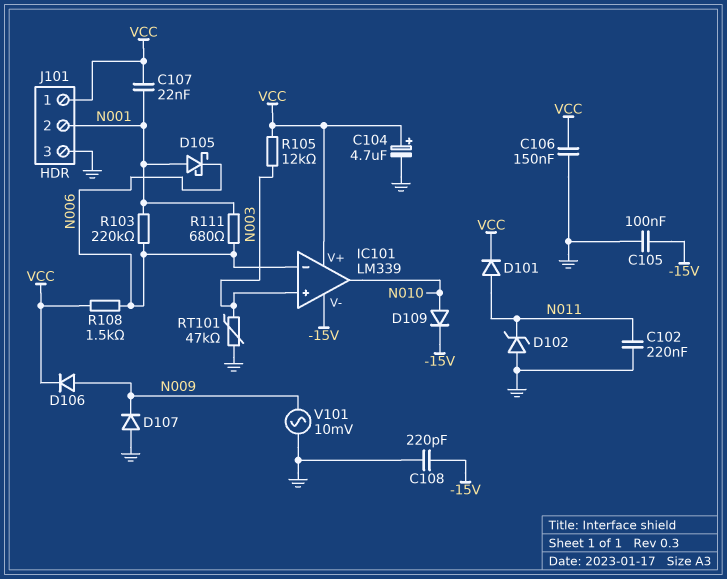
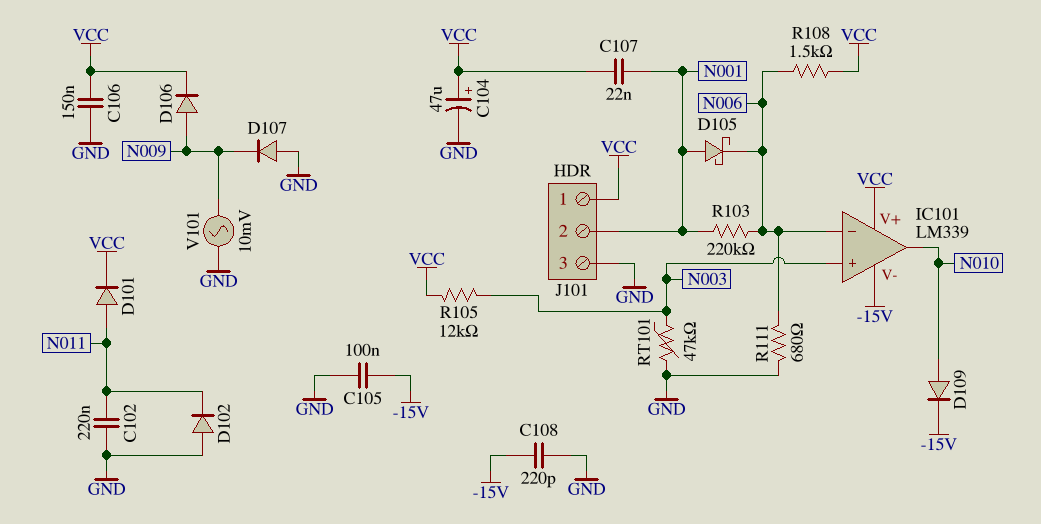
C104: 4.7uF (plus VCC, minus GND) -> 47uF (plus VCC, minus GND)
D102: zener (A GND, K N011) -> diode (A GND, K N011)
R111: 680 (N001, N006) -> 680 (GND, N006)

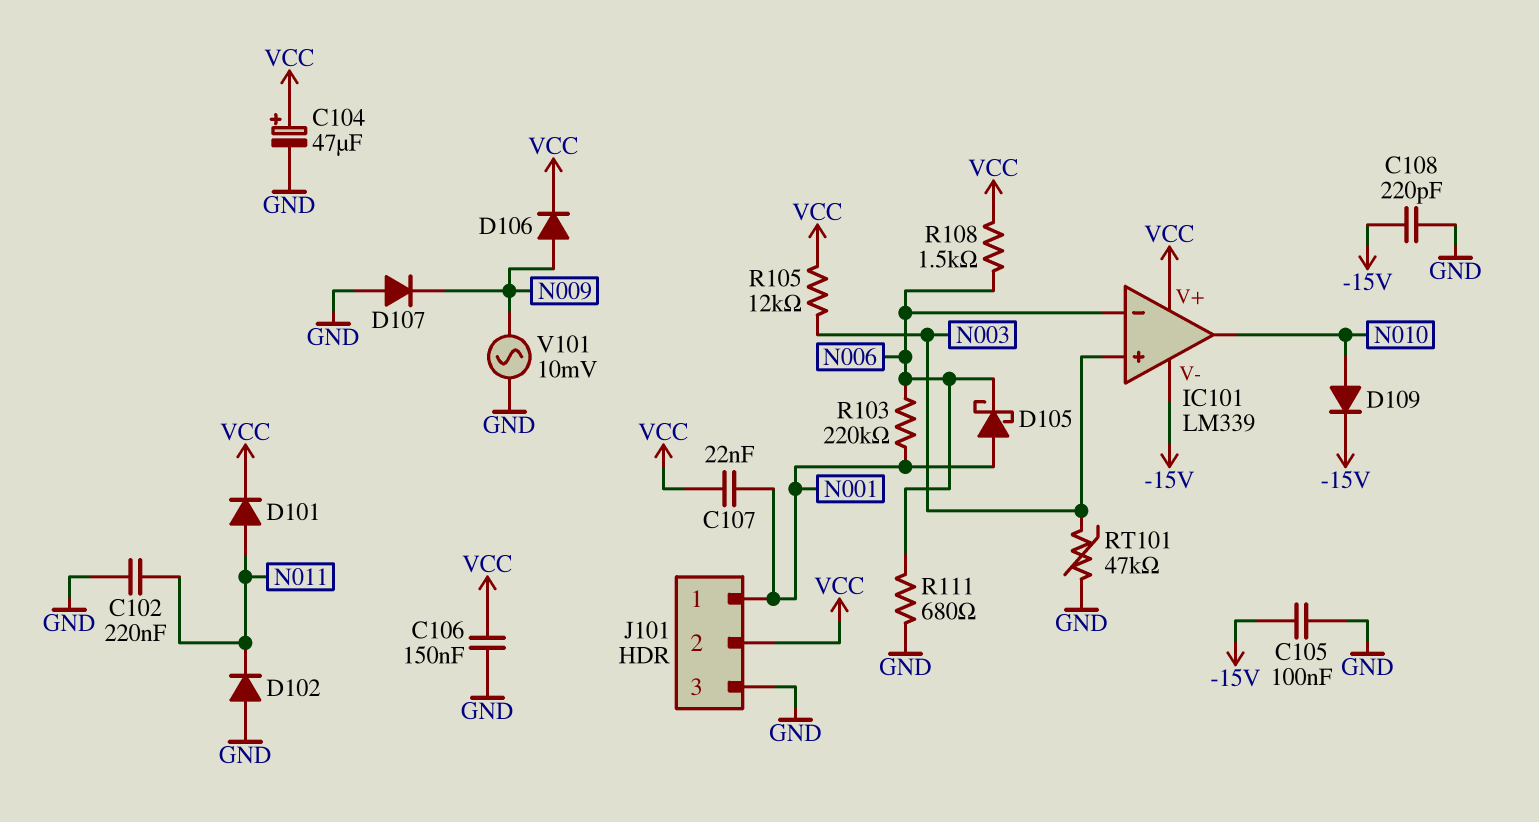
J101 pin 1: VCC -> N001
J101 pin 2: N001 -> VCC

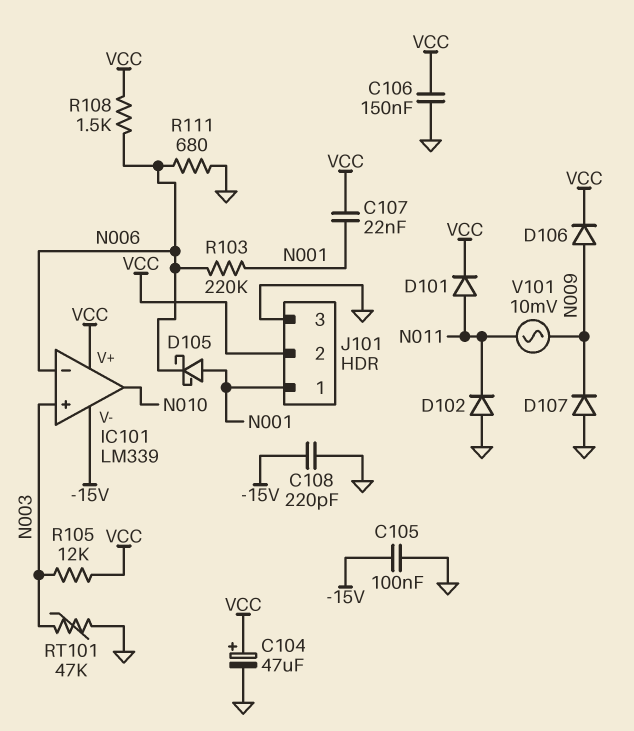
C102: 220nF (GND, N011) -> none
D109: diode (A N010, K -15V) -> none
V101: AC 10mV (GND, N009) -> AC 10mV (N009, N011)

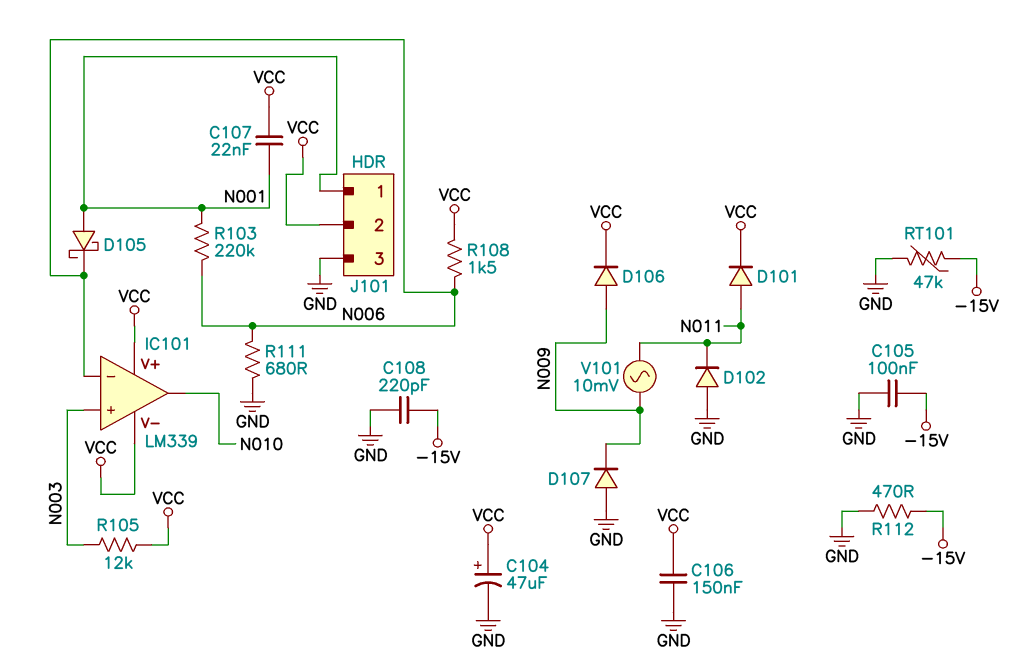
IC101 pin V-: -15V -> VCC
R112: none -> 470 (-15V, GND)
RT101: 47k (GND, N003) -> 47k (-15V, GND)

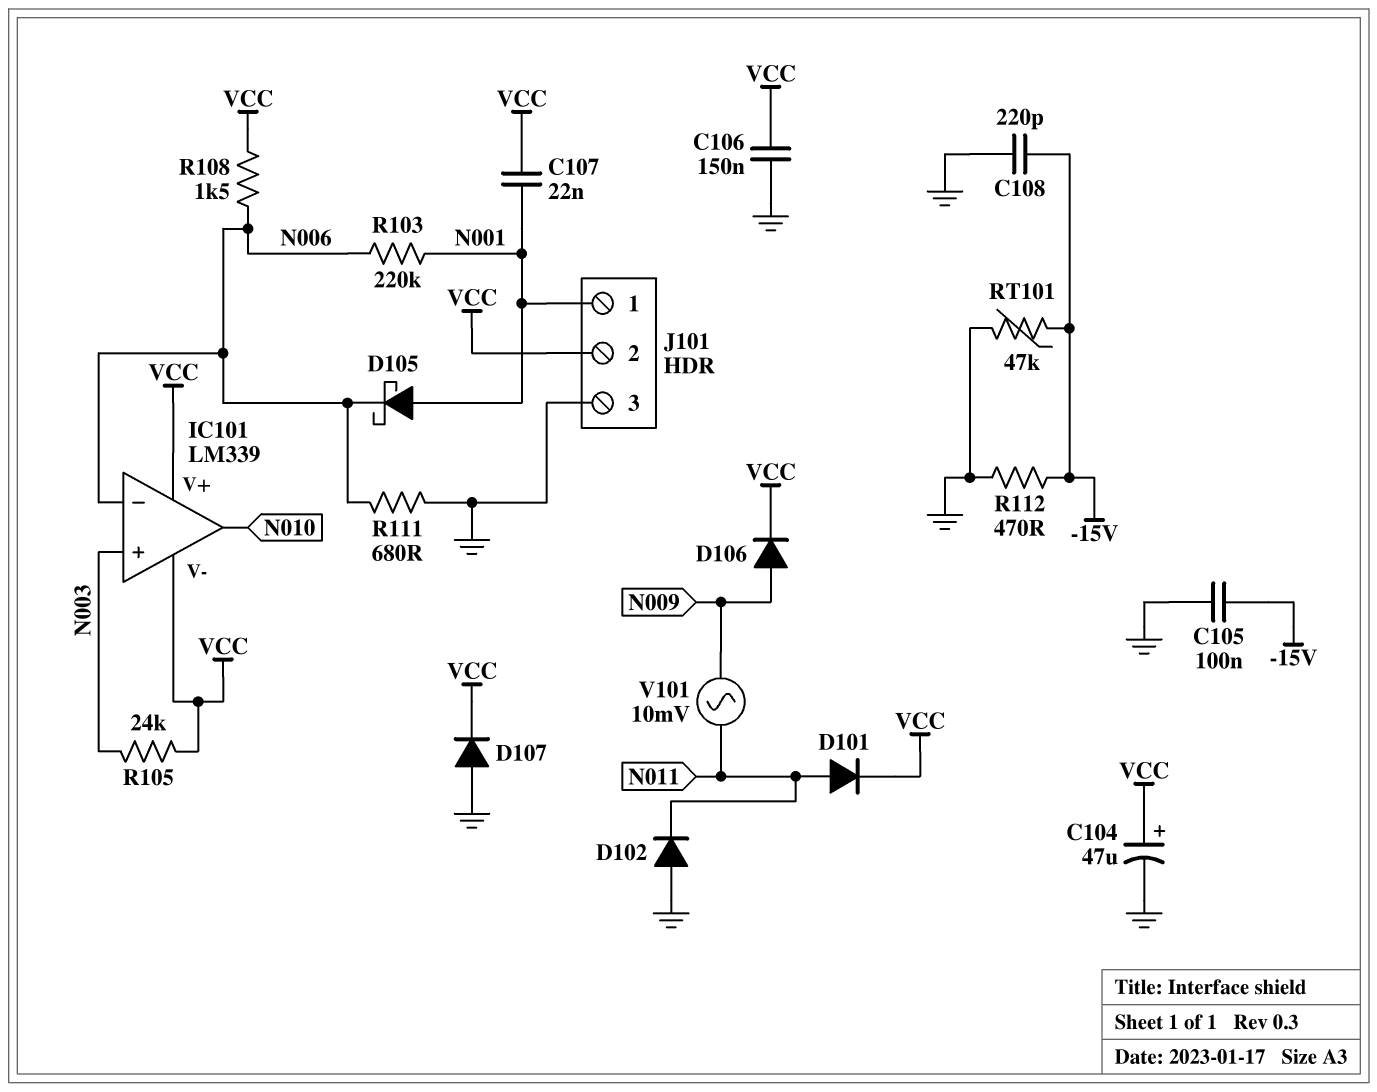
D107: diode (A GND, K N009) -> diode (A GND, K VCC)
R105: 12k (N003, VCC) -> 24k (N003, VCC)

